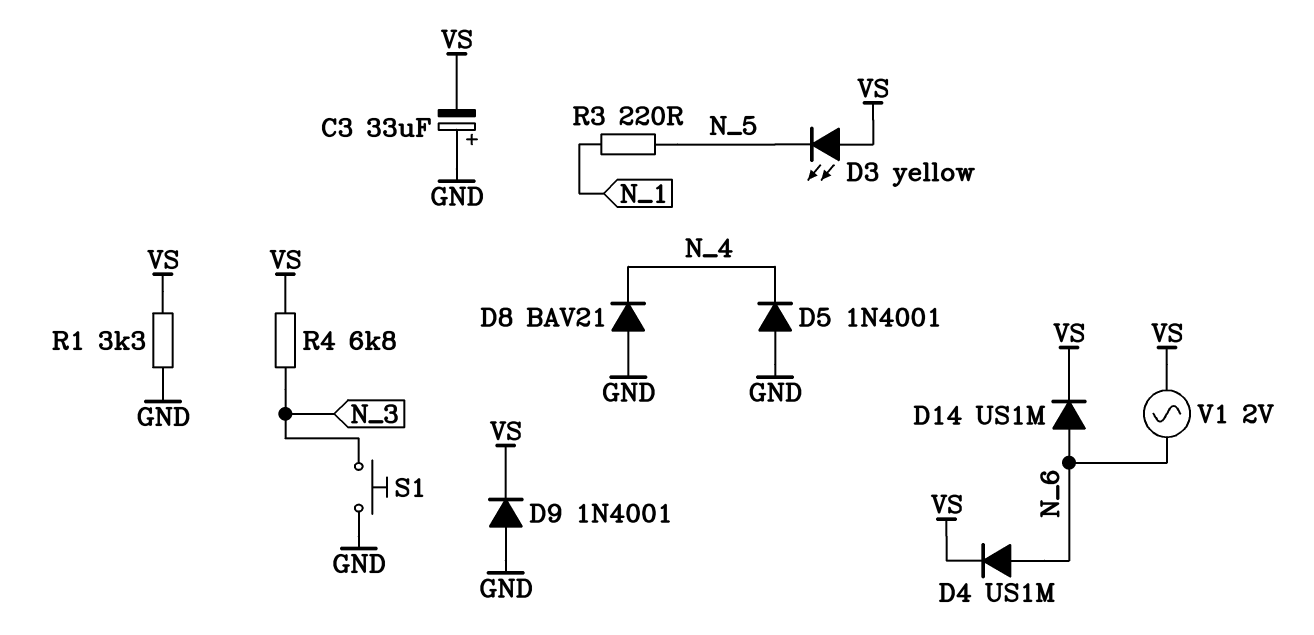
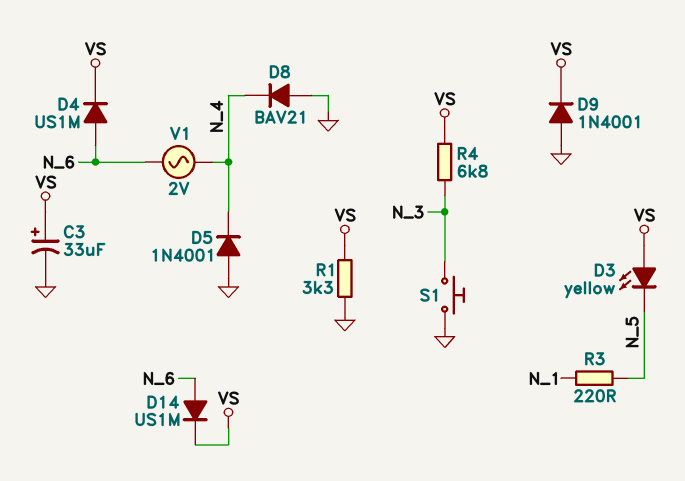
C3: 33uF (plus GND, minus VS) -> 33uF (plus VS, minus GND)
V1: AC 2V (N_6, VS) -> AC 2V (N_4, N_6)

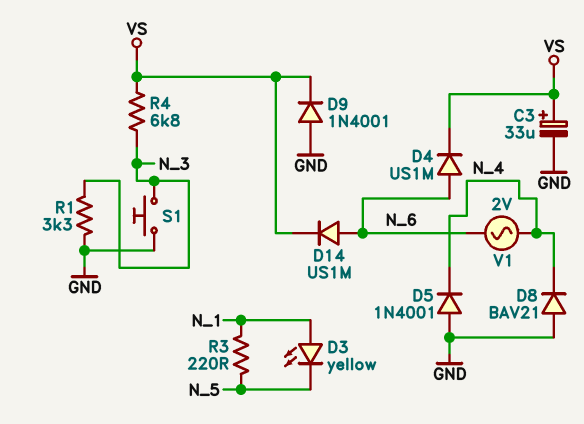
D3: LED yellow (A VS, K N_5) -> LED yellow (A N_1, K N_5)
R1: 3.3k (GND, VS) -> 3.3k (GND, N_3)

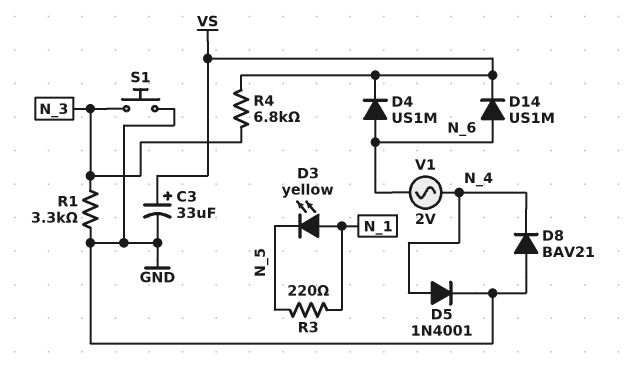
D5: diode 1N4001 (A GND, K N_4) -> diode 1N4001 (A N_4, K GND)
D9: diode 1N4001 (A GND, K VS) -> none

